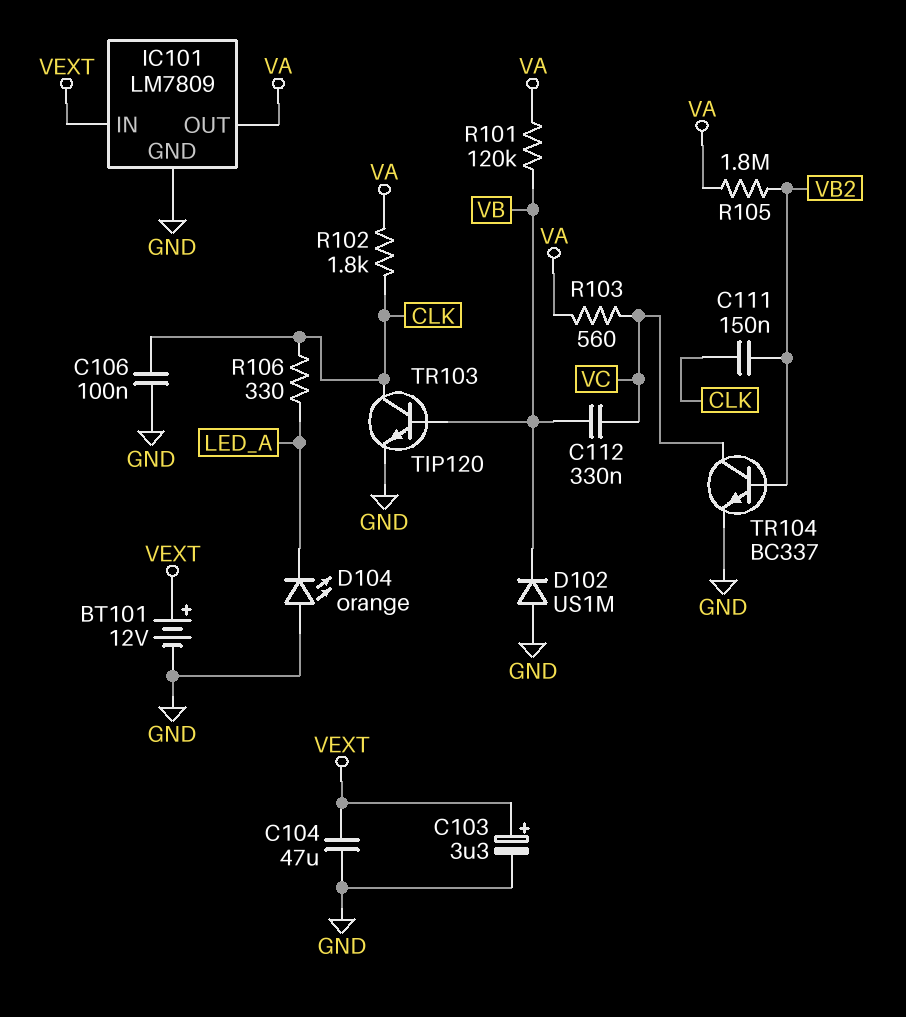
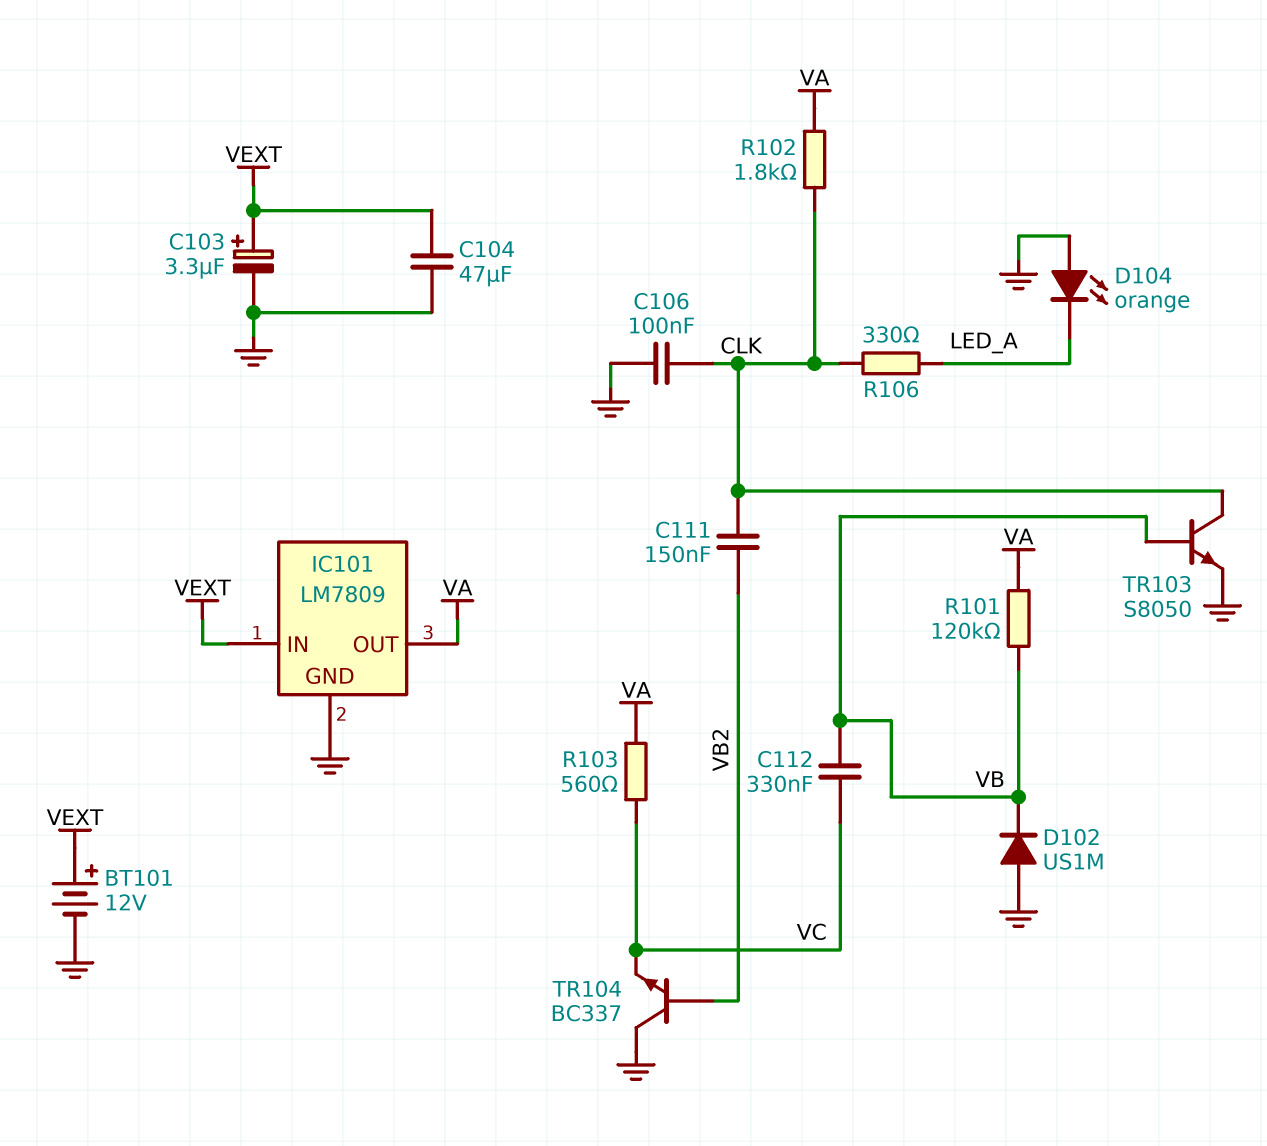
R105: 1.8M (VA, VB2) -> none
TR103: NPN TIP120 (B VB, C CLK, E GND) -> NPN S8050 (B VB, C CLK, E GND)
TR104: NPN BC337 (B VB2, C VC, E GND) -> NPN BC337 (B VB2, C GND, E VC)

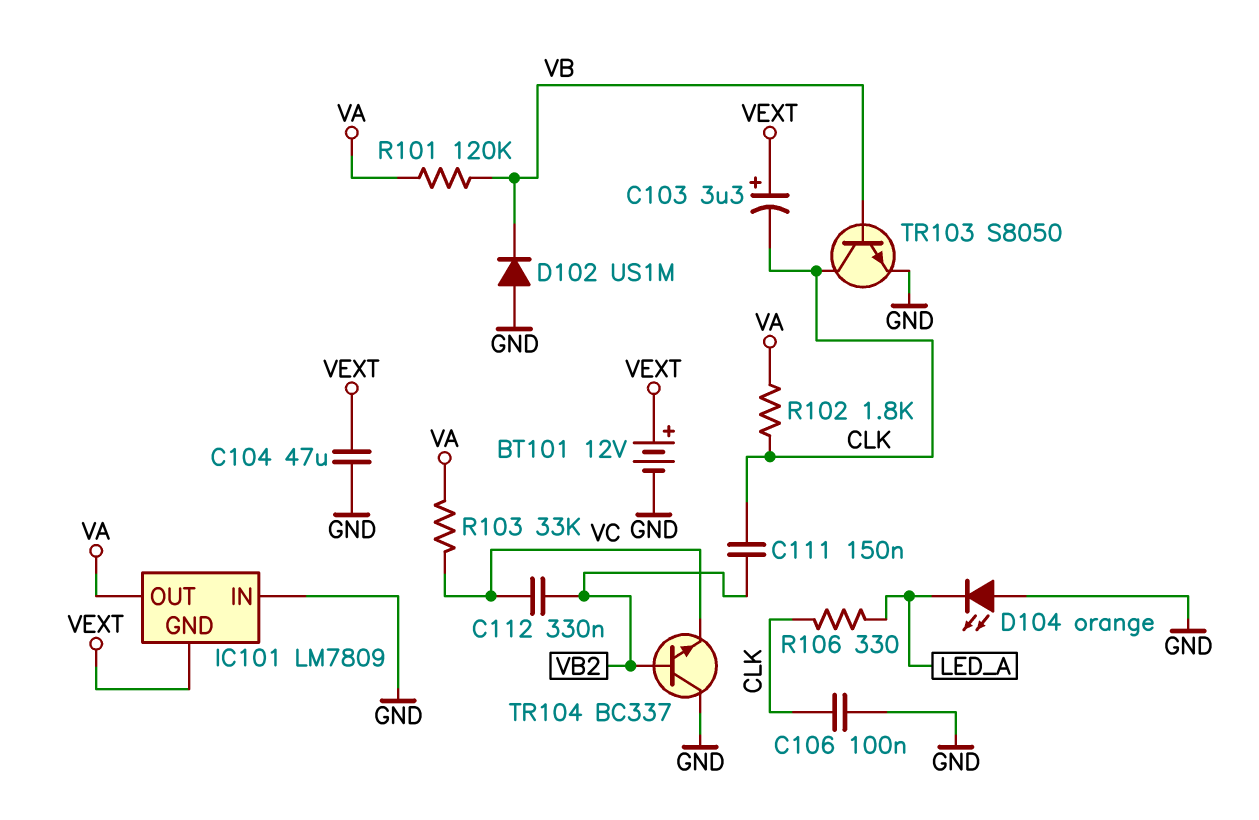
C103: 3.3uF (plus VEXT, minus GND) -> 3.3uF (plus VEXT, minus CLK)
C112: 330nF (VB, VC) -> 330nF (VB2, VC)
IC101 pin GND: GND -> VEXT
IC101 pin IN: VEXT -> GND
R103: 560 (VA, VC) -> 33k (VA, VC)

